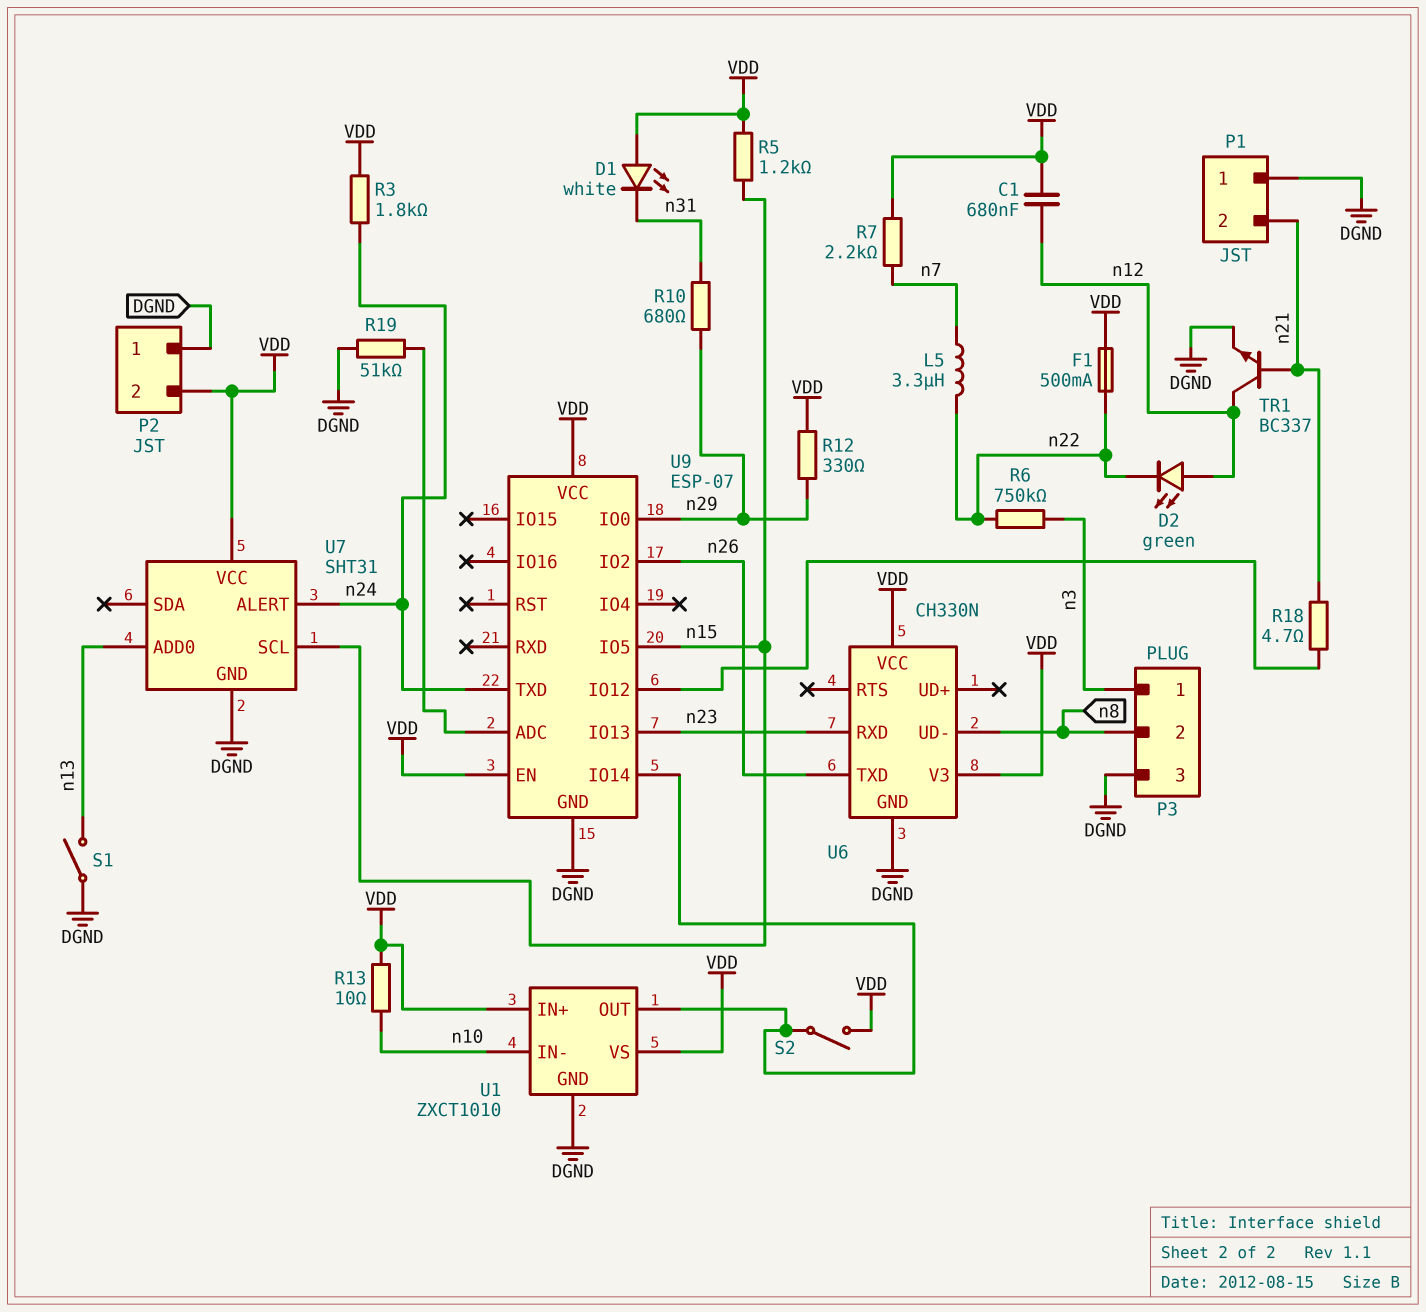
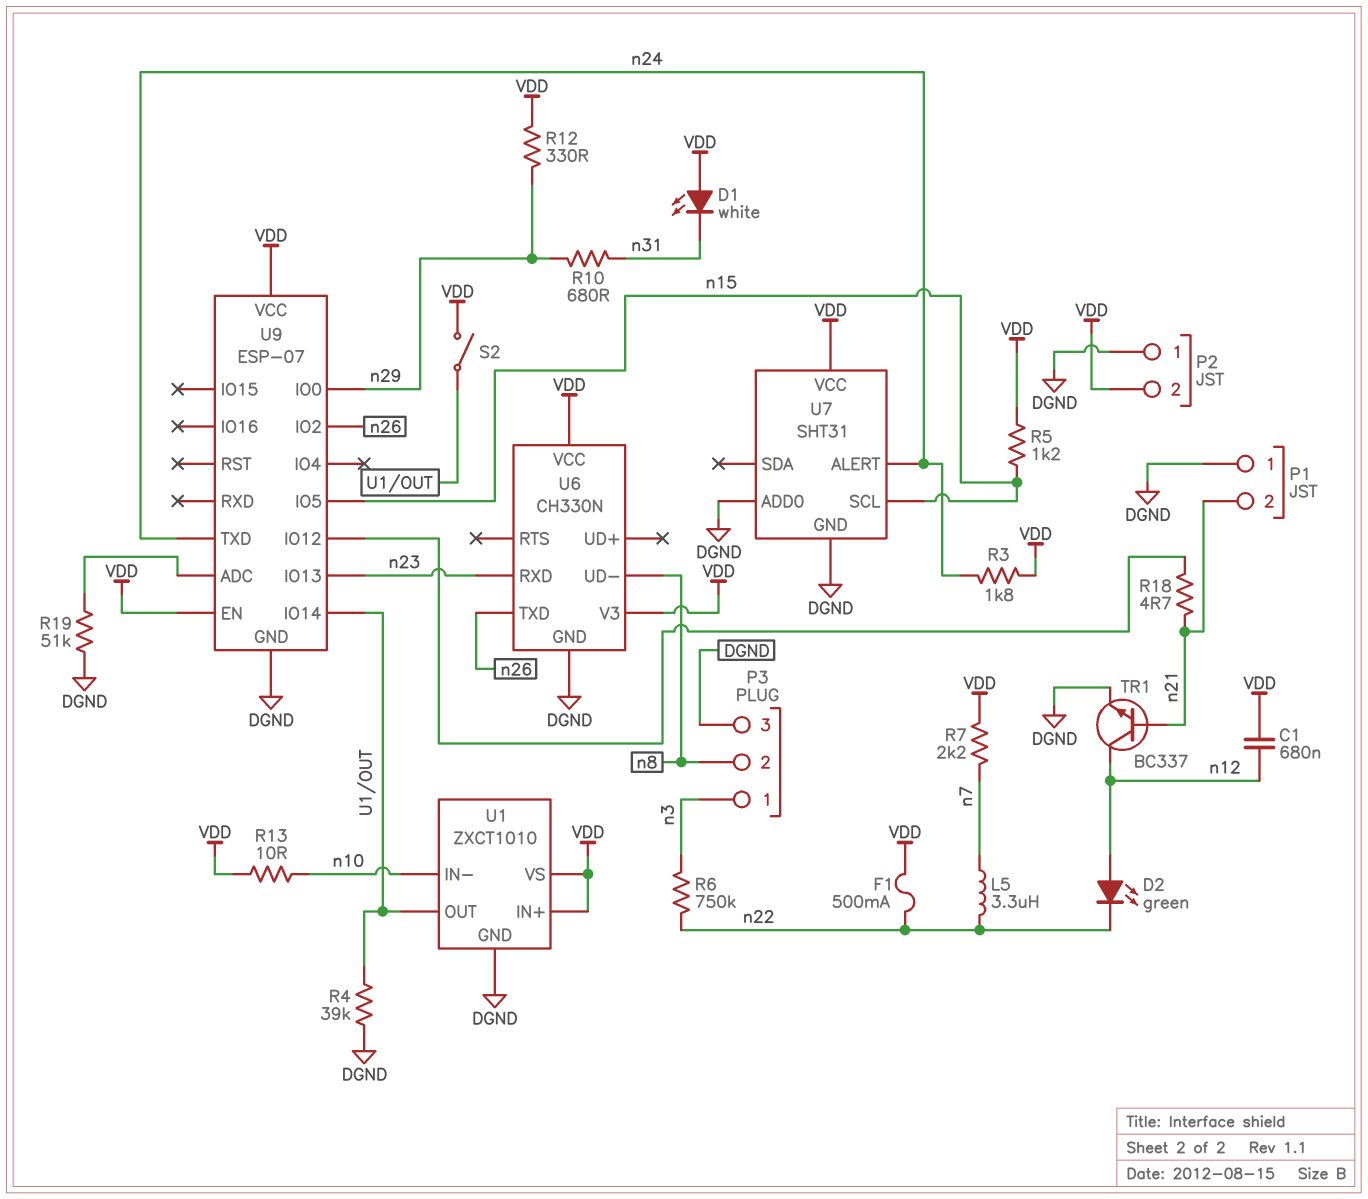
R4: none -> 39k (DGND, U1/OUT)
S1: switch (DGND, n13) -> none
U7 pin ADD0: n13 -> DGND

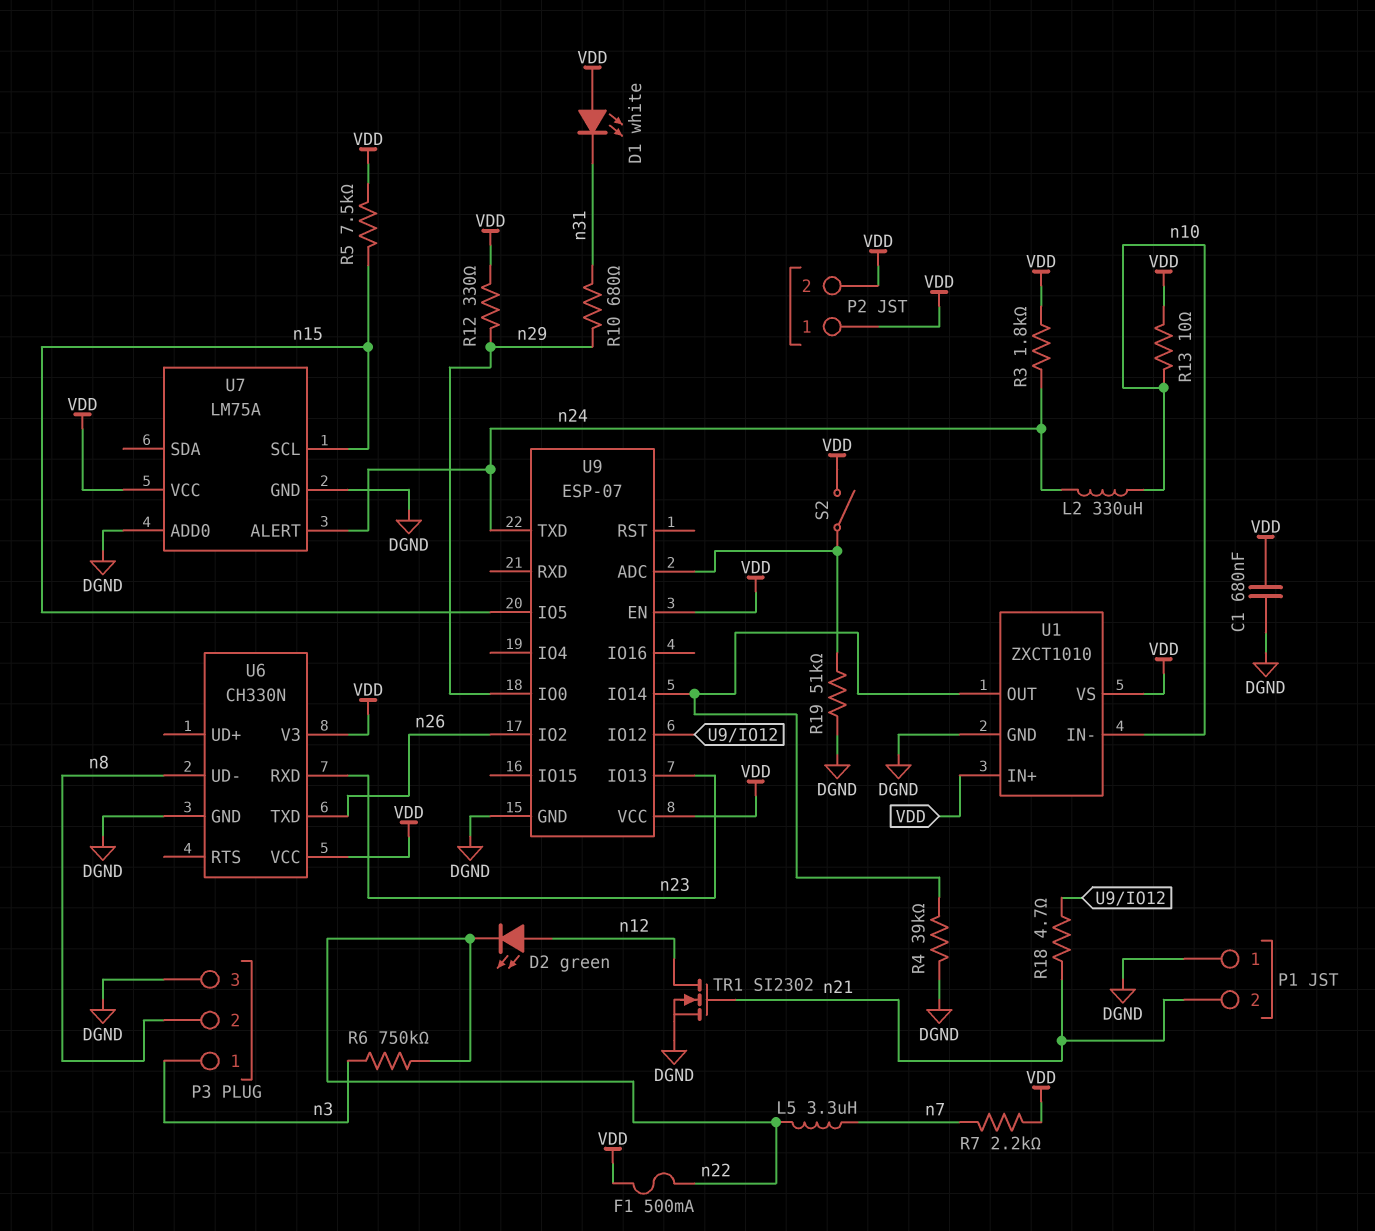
C1: 680nF (VDD, n12) -> 680nF (DGND, VDD)
L2: none -> 330uH (n10, n24)
P2 pin 1: DGND -> VDD
R5: 1.2k (VDD, n15) -> 7.5k (VDD, n15)
S2: switch (U1/OUT, VDD) -> switch (U9/ADC, VDD)
TR1: NPN BC337 (B n21, C n12, E DGND) -> NMOS SI2302 (G n21, D n12, S DGND)
U7: SHT31 -> LM75A

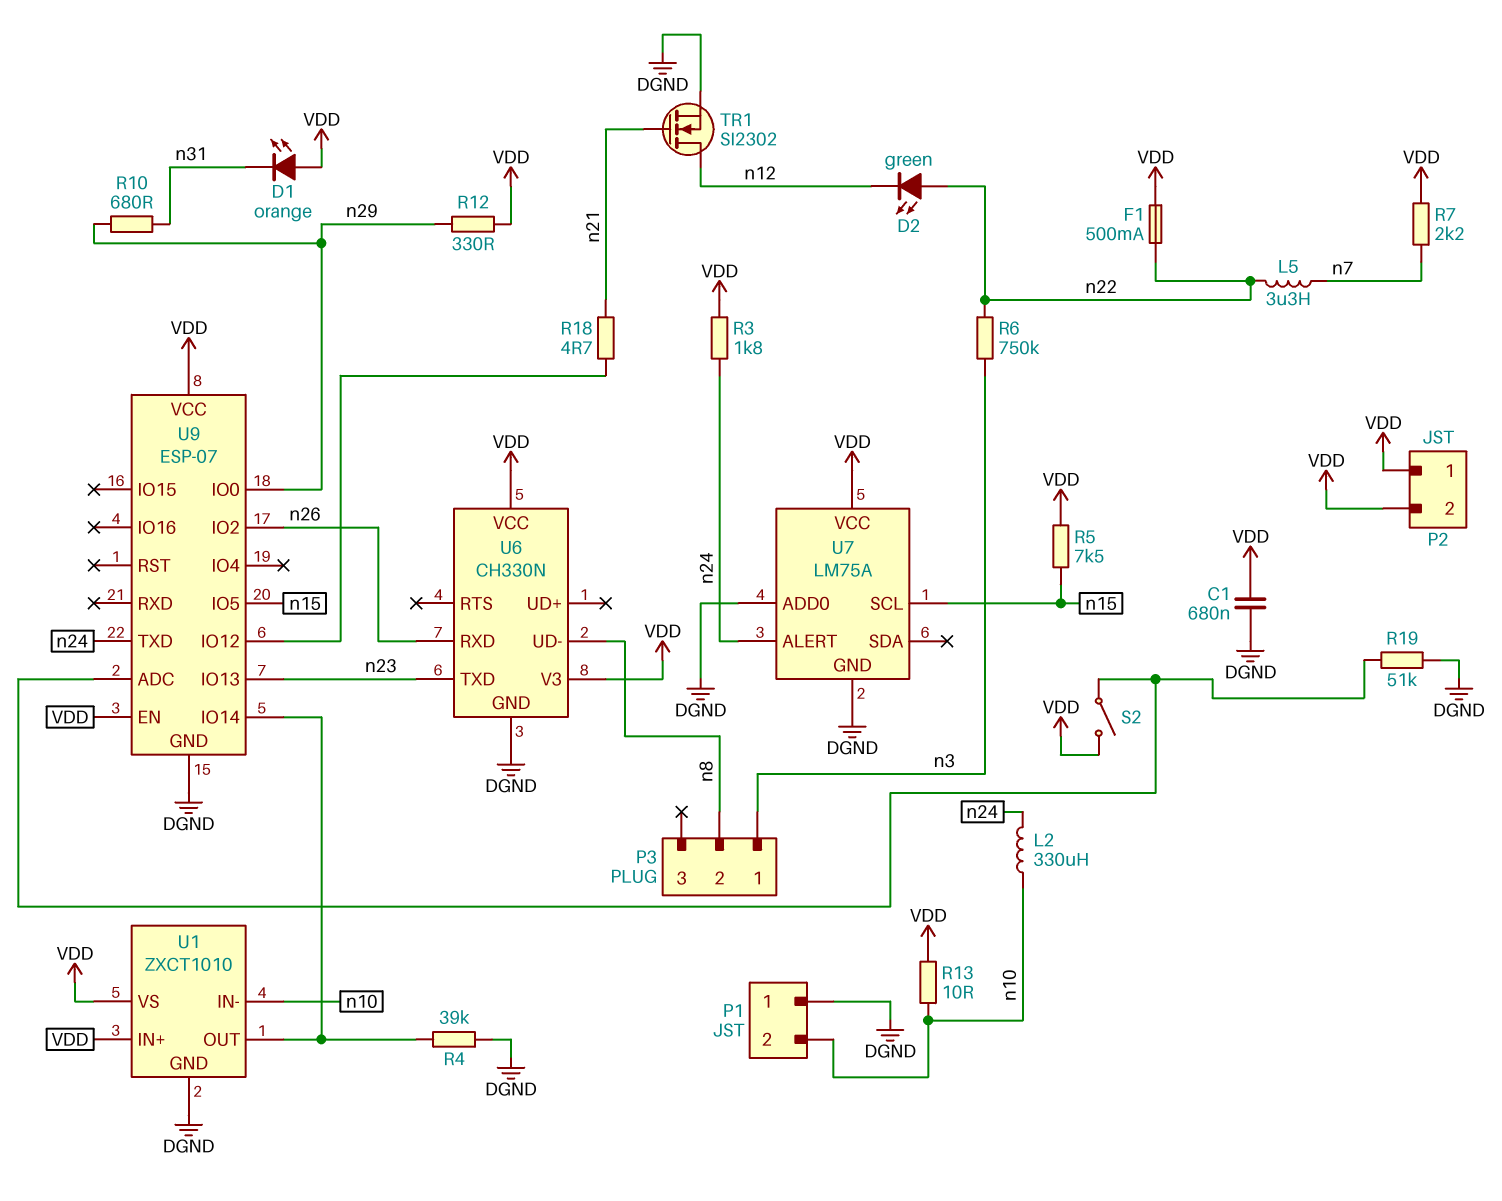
D1: LED white (A VDD, K n31) -> LED orange (A VDD, K n31)
D2: LED green (A n12, K n22) -> LED green (A n22, K n12)
P1 pin 2: n21 -> n10
P3 pin 3: DGND -> none
U6 pin RXD: n23 -> n26
U6 pin TXD: n26 -> n23

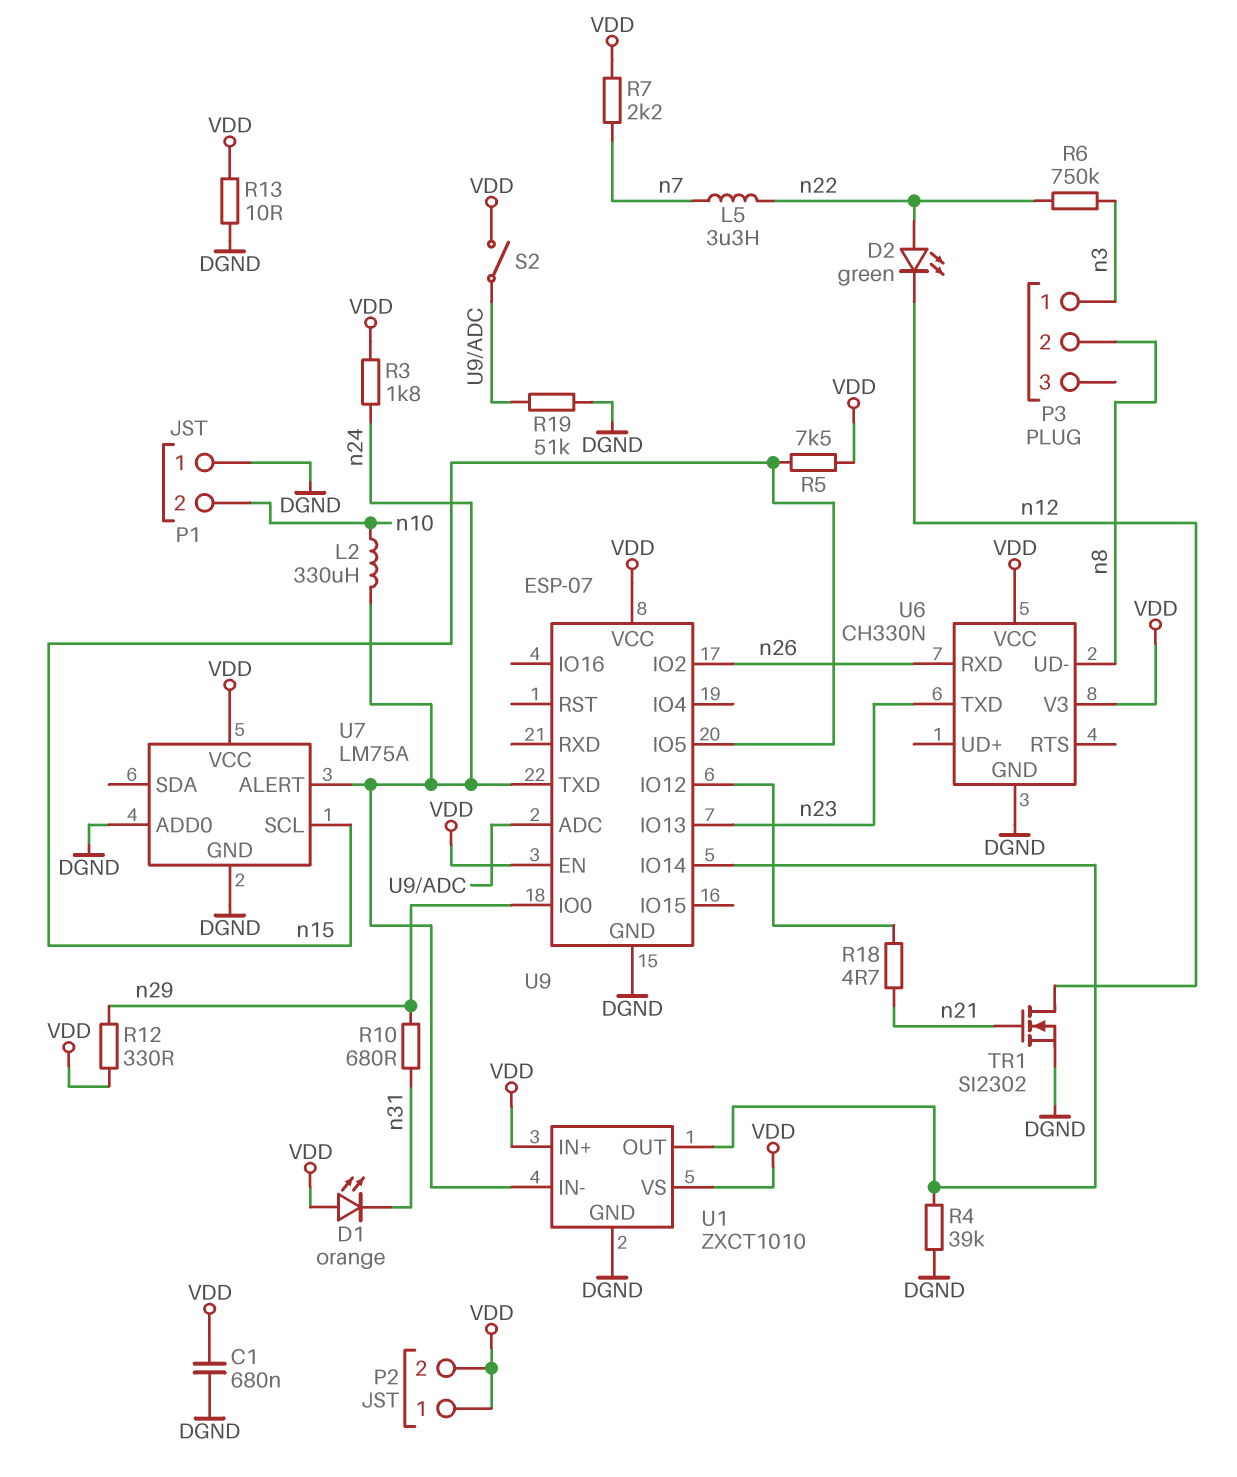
F1: 500mA (VDD, n22) -> none
R13: 10 (VDD, n10) -> 10 (DGND, VDD)
U1 pin IN-: n10 -> n24

